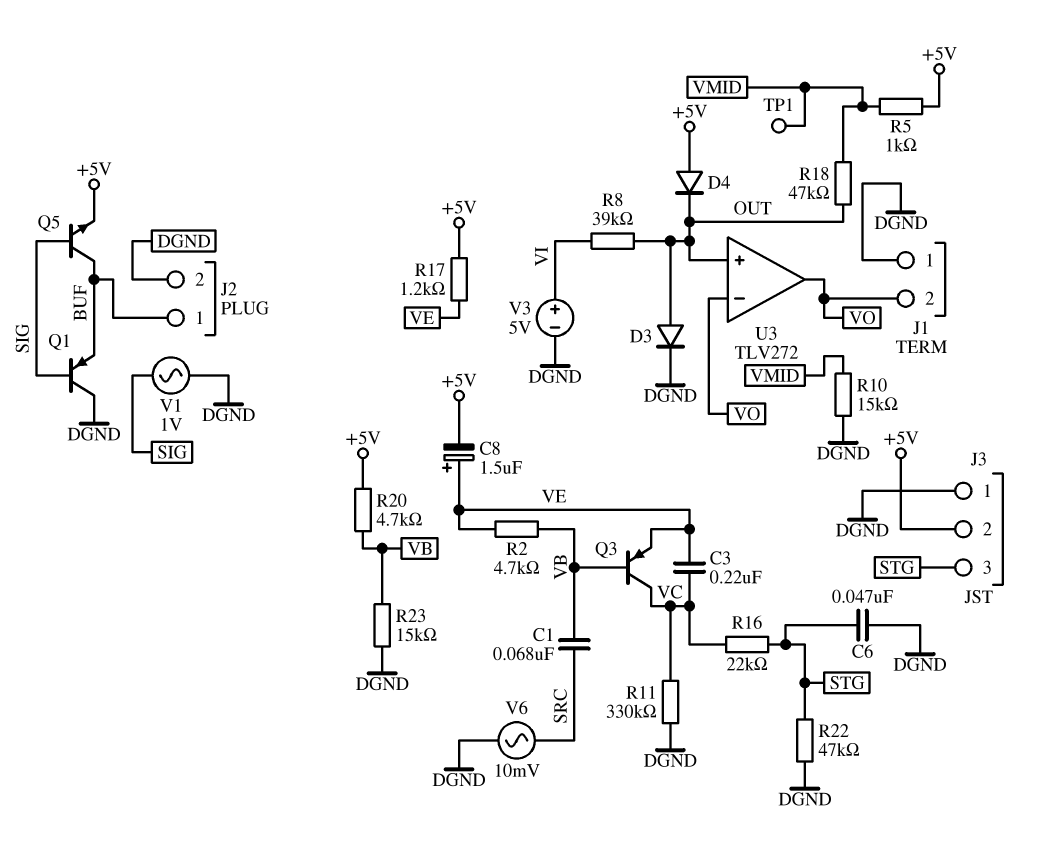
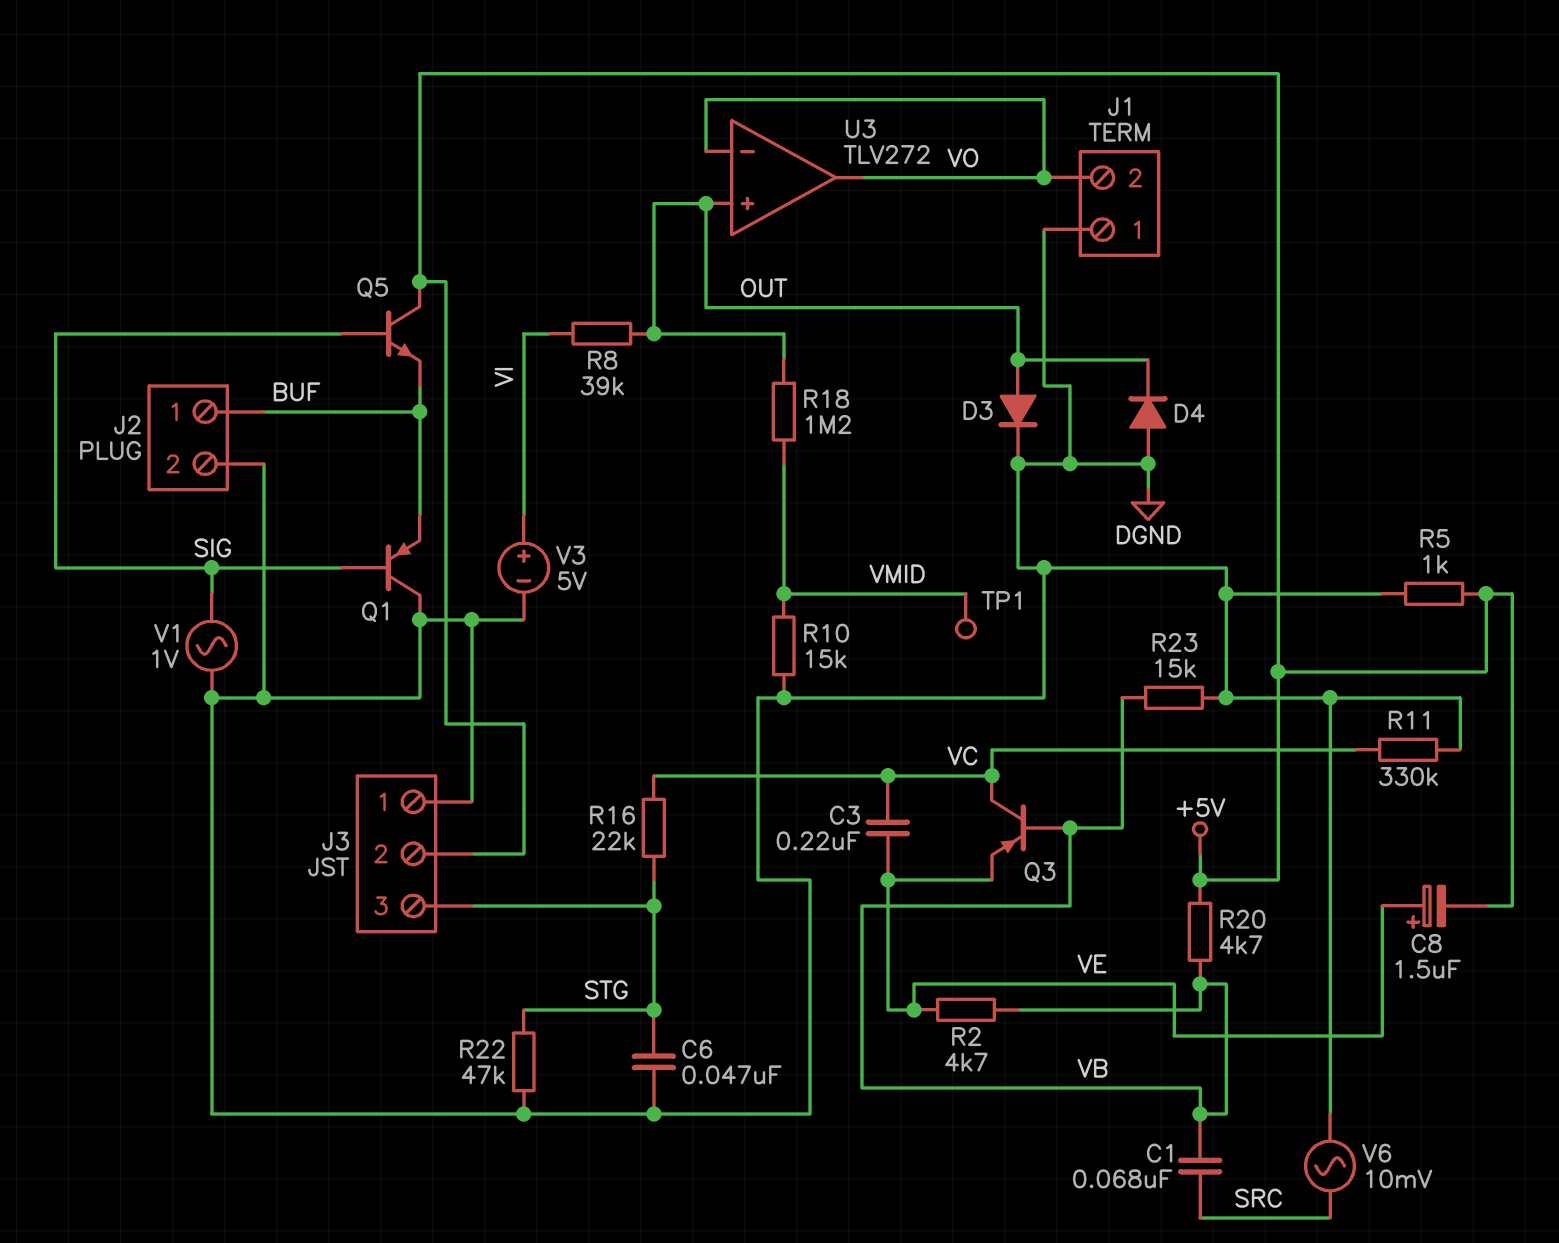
D4: diode (A +5V, K OUT) -> diode (A DGND, K OUT)
Q5: NPN (B SIG, C BUF, E +5V) -> NPN (B SIG, C +5V, E BUF)
R5: 1k (+5V, VMID) -> 1k (+5V, DGND)
R17: 1.2k (+5V, VE) -> none
R18: 47k (OUT, VMID) -> 1.2M (OUT, VMID)

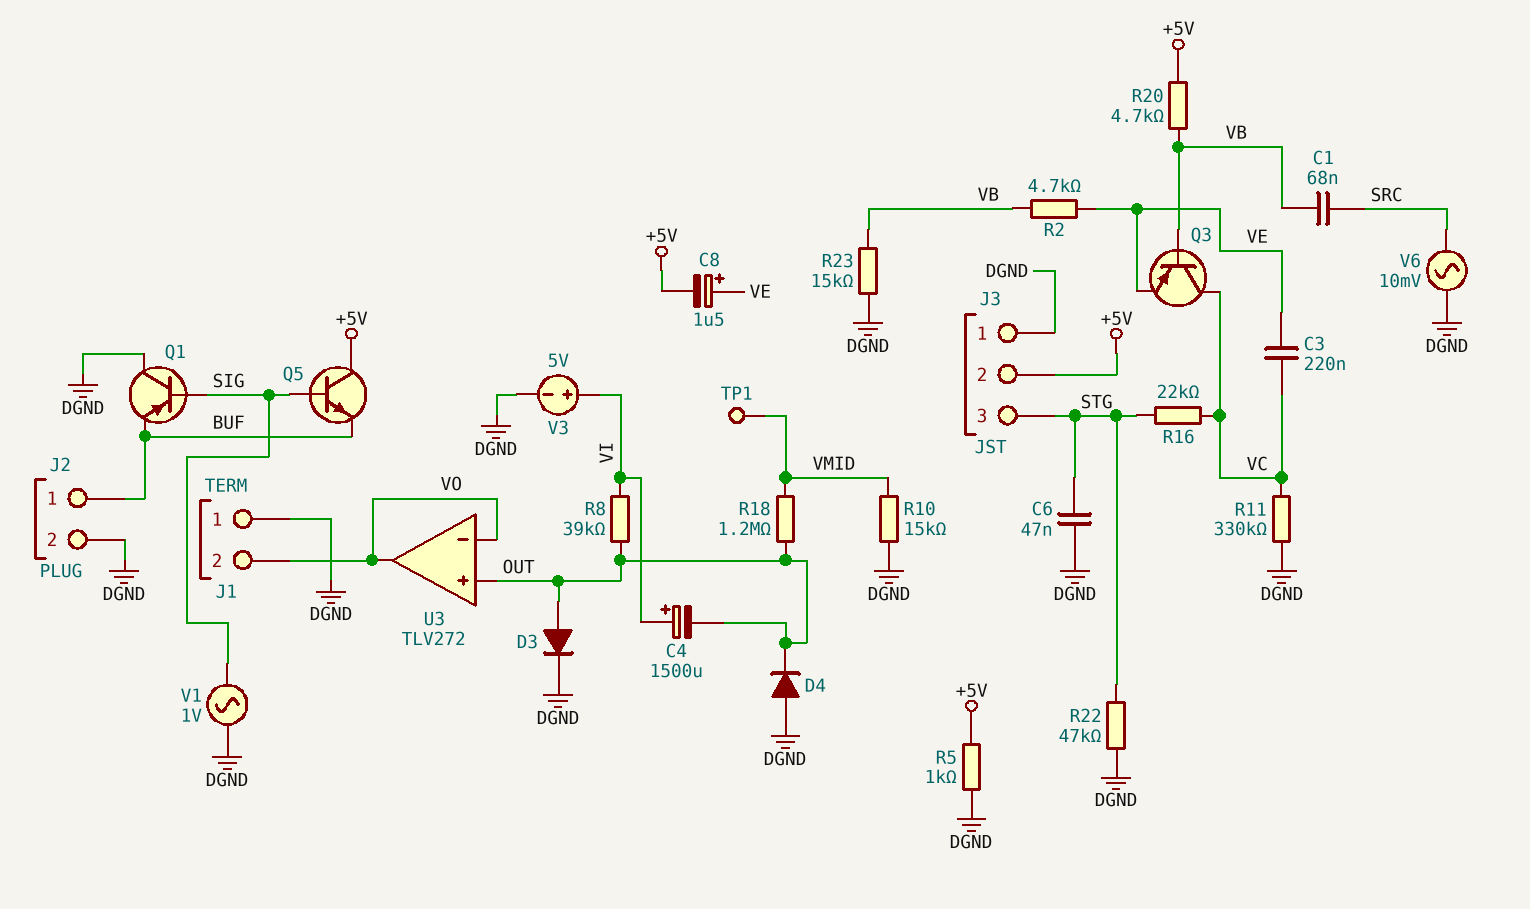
C4: none -> 1500uF (plus VI, minus OUT)

